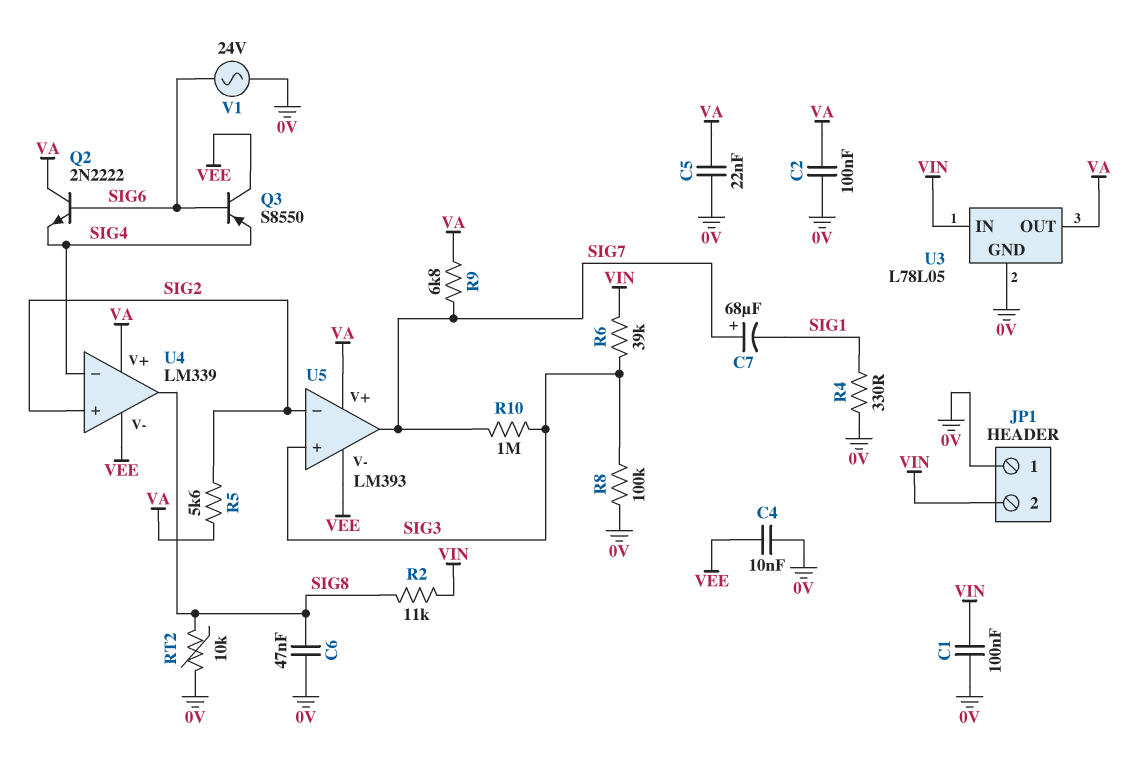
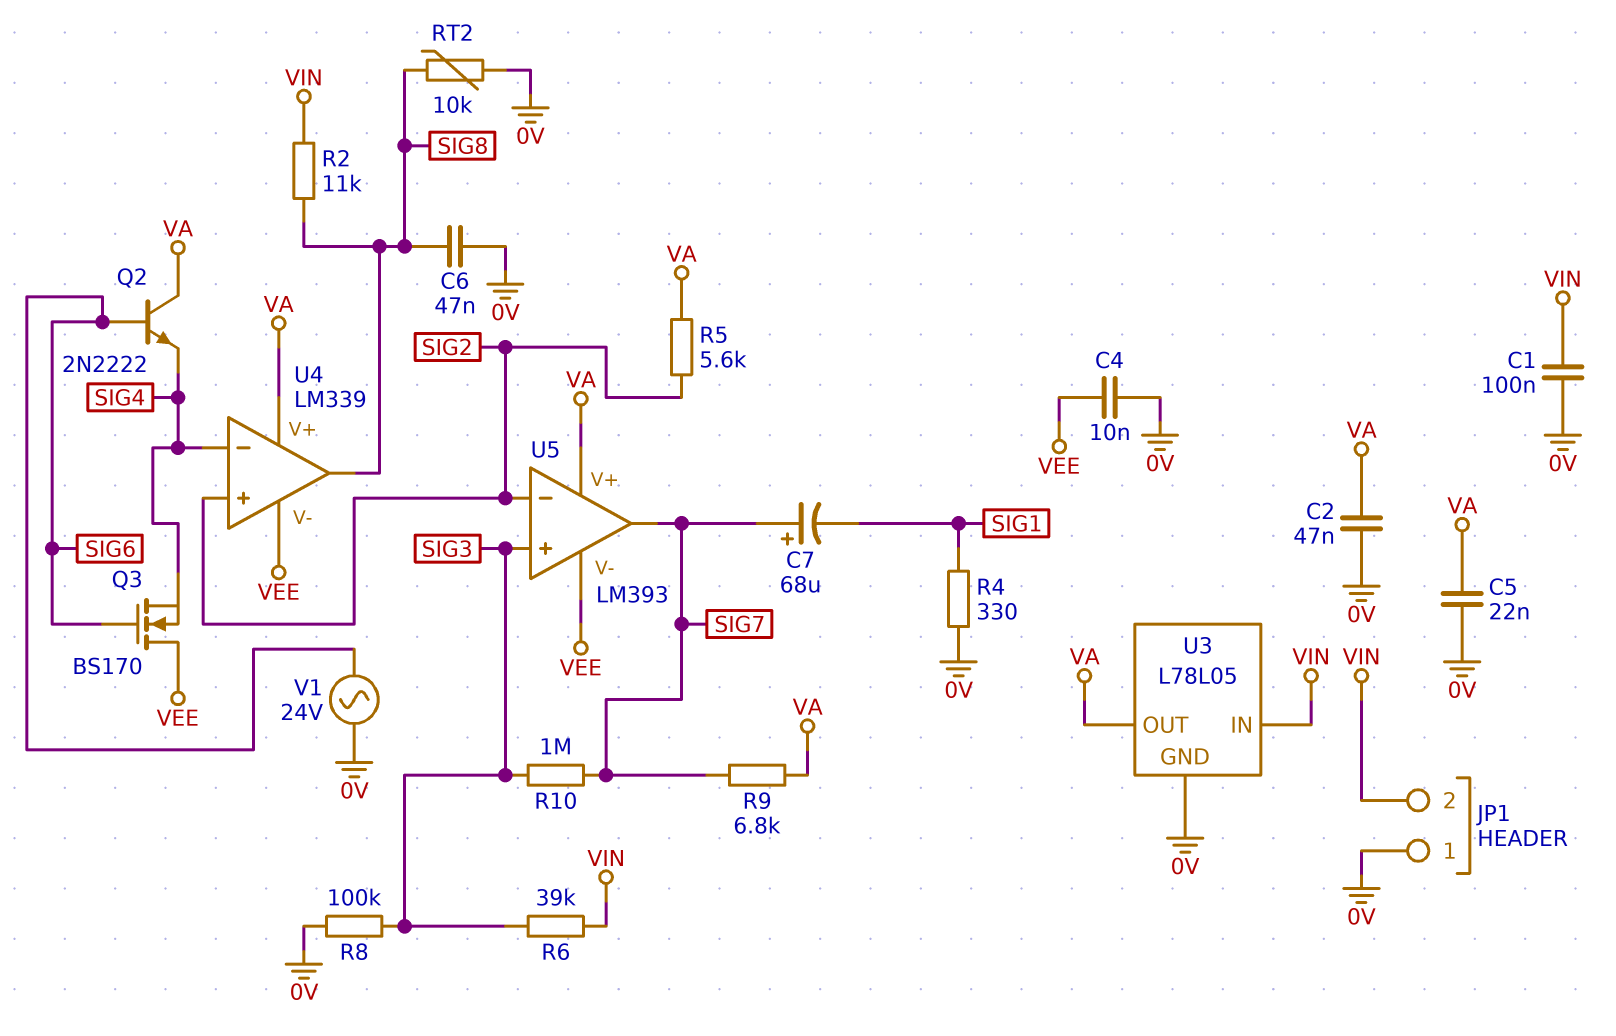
C2: 100nF (0V, VA) -> 47nF (0V, VA)
Q3: PNP S8550 (B SIG6, C VEE, E SIG4) -> NMOS BS170 (G SIG6, D VEE, S SIG4)

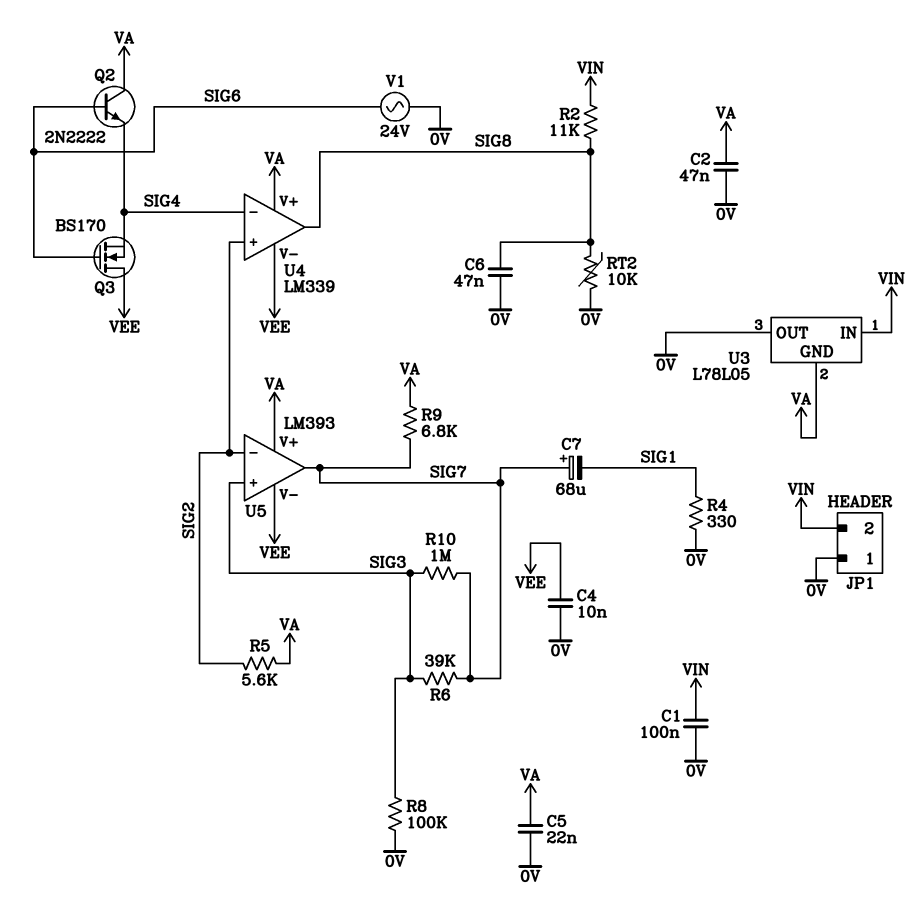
R6: 39k (SIG3, VIN) -> 39k (SIG3, SIG7)
U3 pin GND: 0V -> VA
U3 pin OUT: VA -> 0V

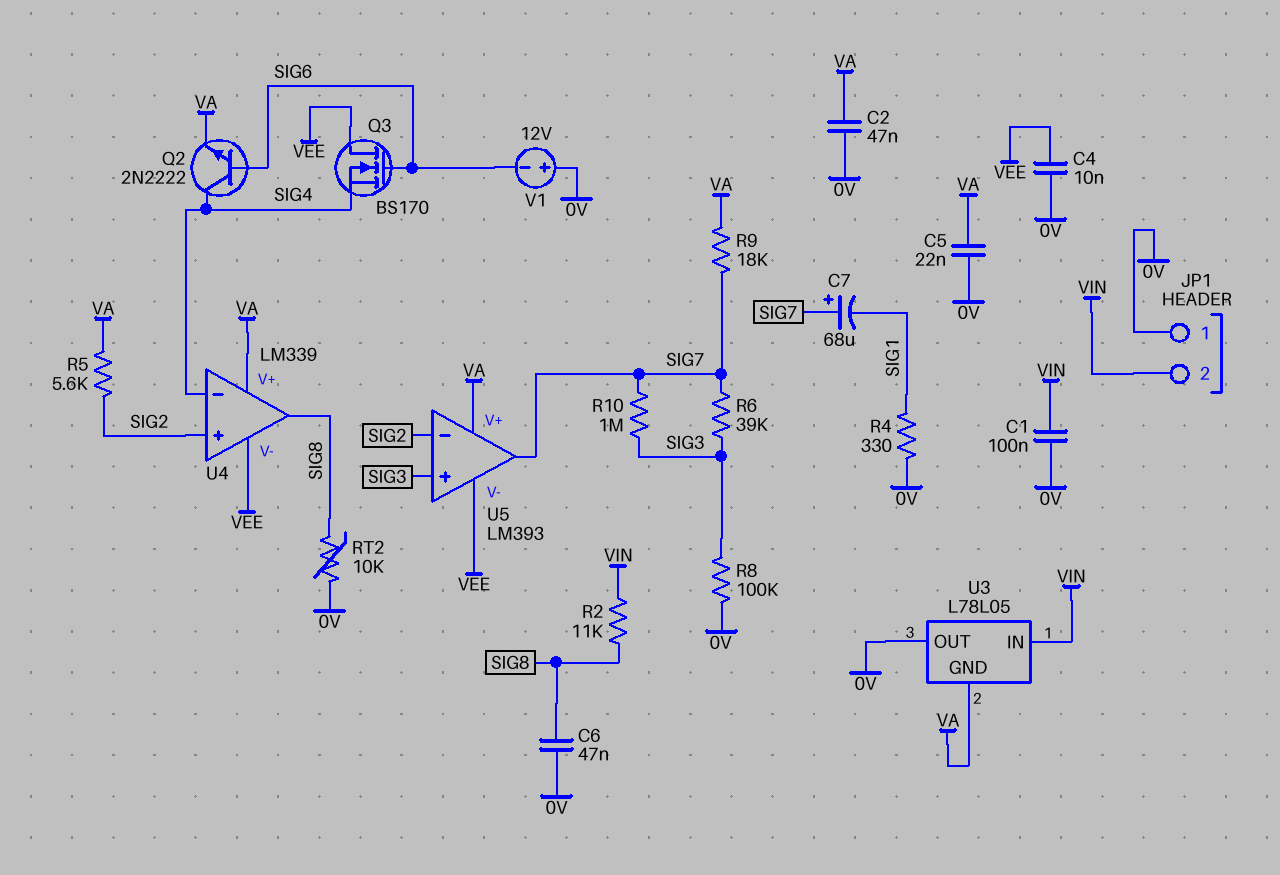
Q2: NPN 2N2222 (B SIG6, C VA, E SIG4) -> NPN 2N2222 (B SIG6, C SIG4, E VA)
R9: 6.8k (SIG7, VA) -> 18k (SIG7, VA)
V1: AC 24V (0V, SIG6) -> 12V (plus 0V, minus SIG6)

